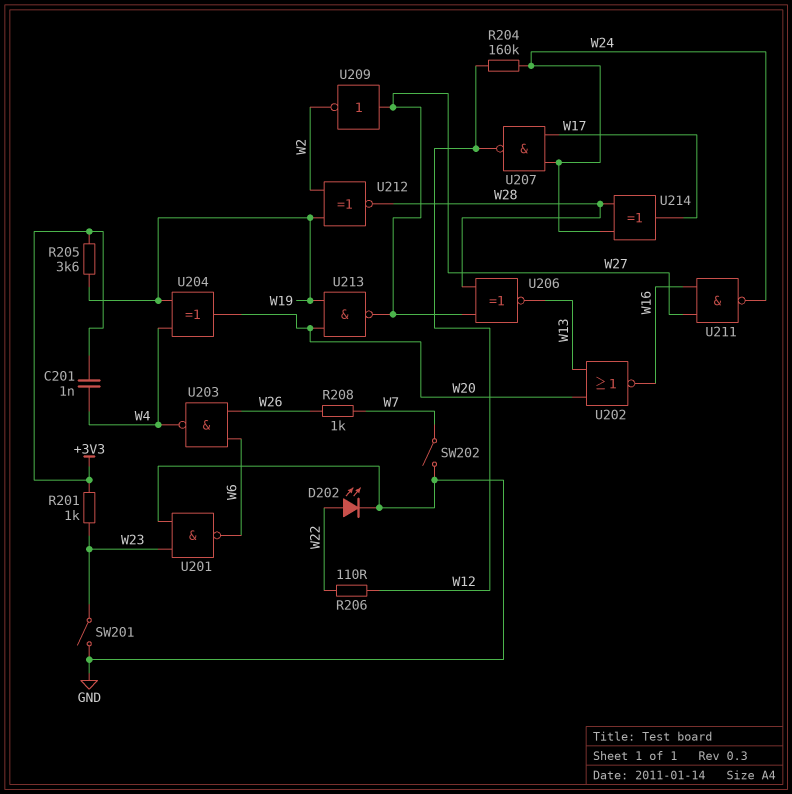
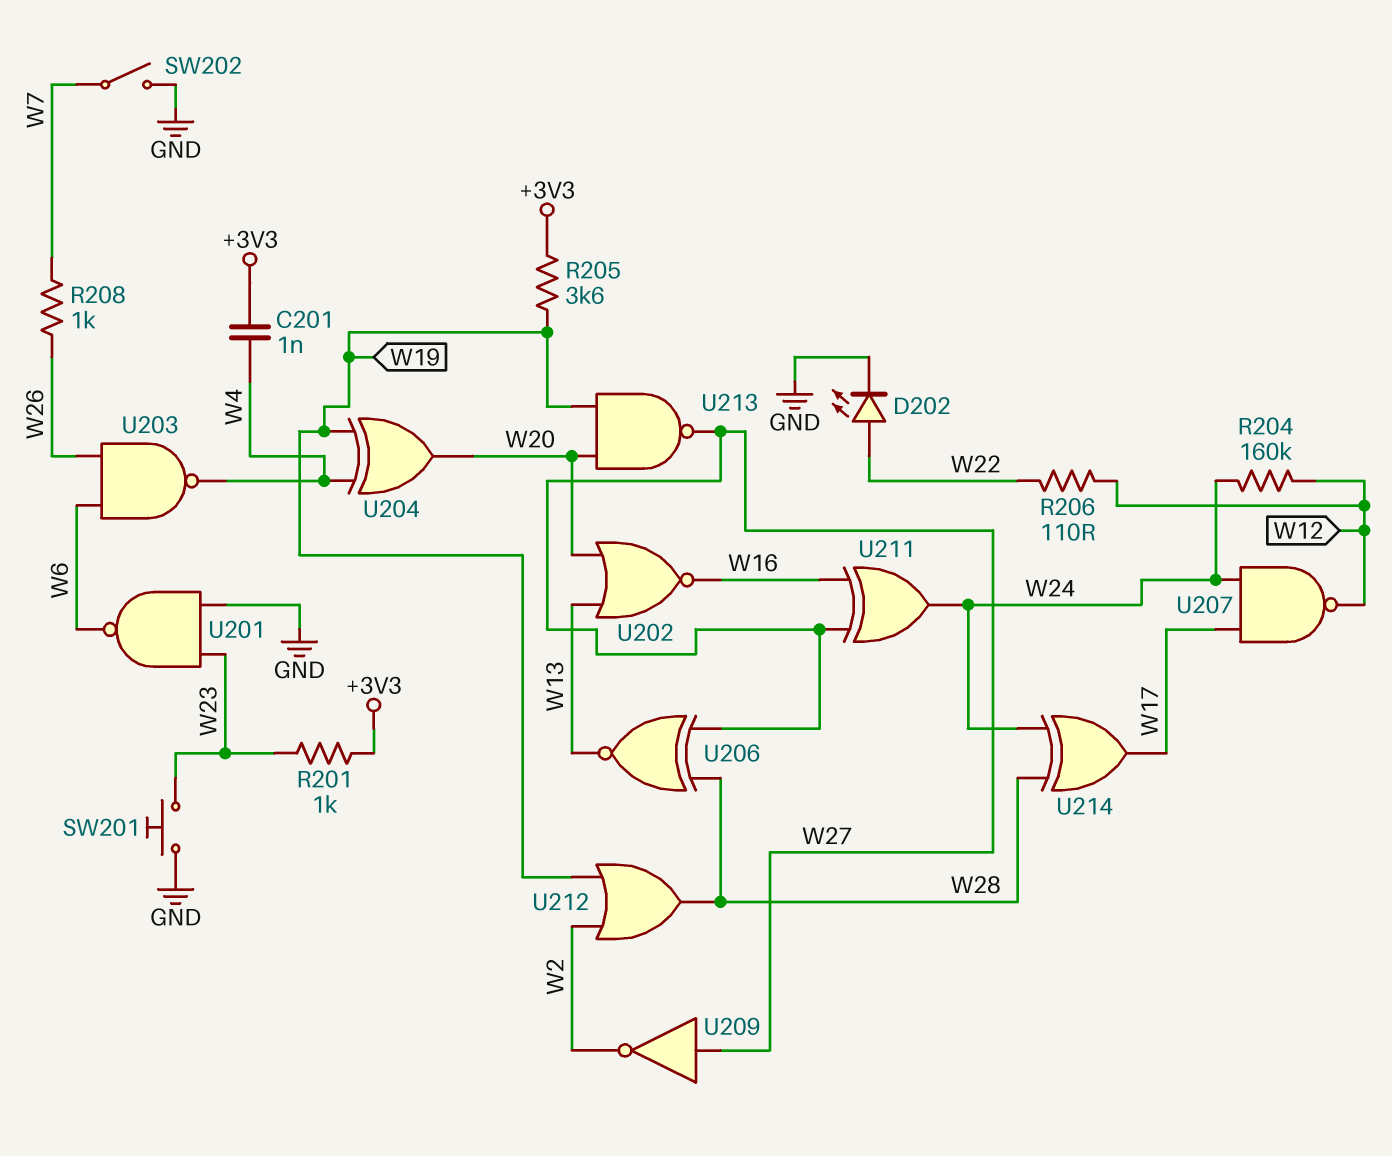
SW201: switch (GND, W23) -> button (GND, W23)
U211: NAND (in W16, in W27, out W24) -> XOR (in W16, in W27, out W24)
U212: XNOR (in W2, in W19, out W28) -> OR (in W2, in W19, out W28)

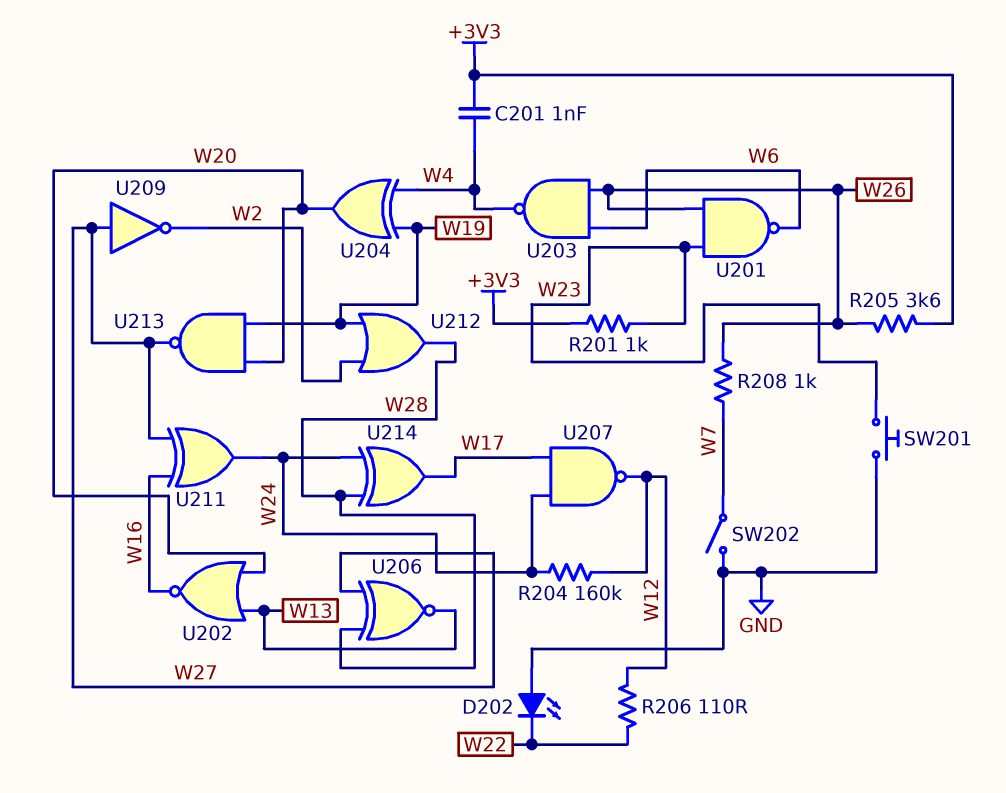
D202: LED (A W22, K GND) -> LED (A GND, K W22)
R205: 3.6k (+3V3, W19) -> 3.6k (+3V3, W26)
U201: NAND (in GND, in W23, out W6) -> NAND (in W23, in W26, out W6)

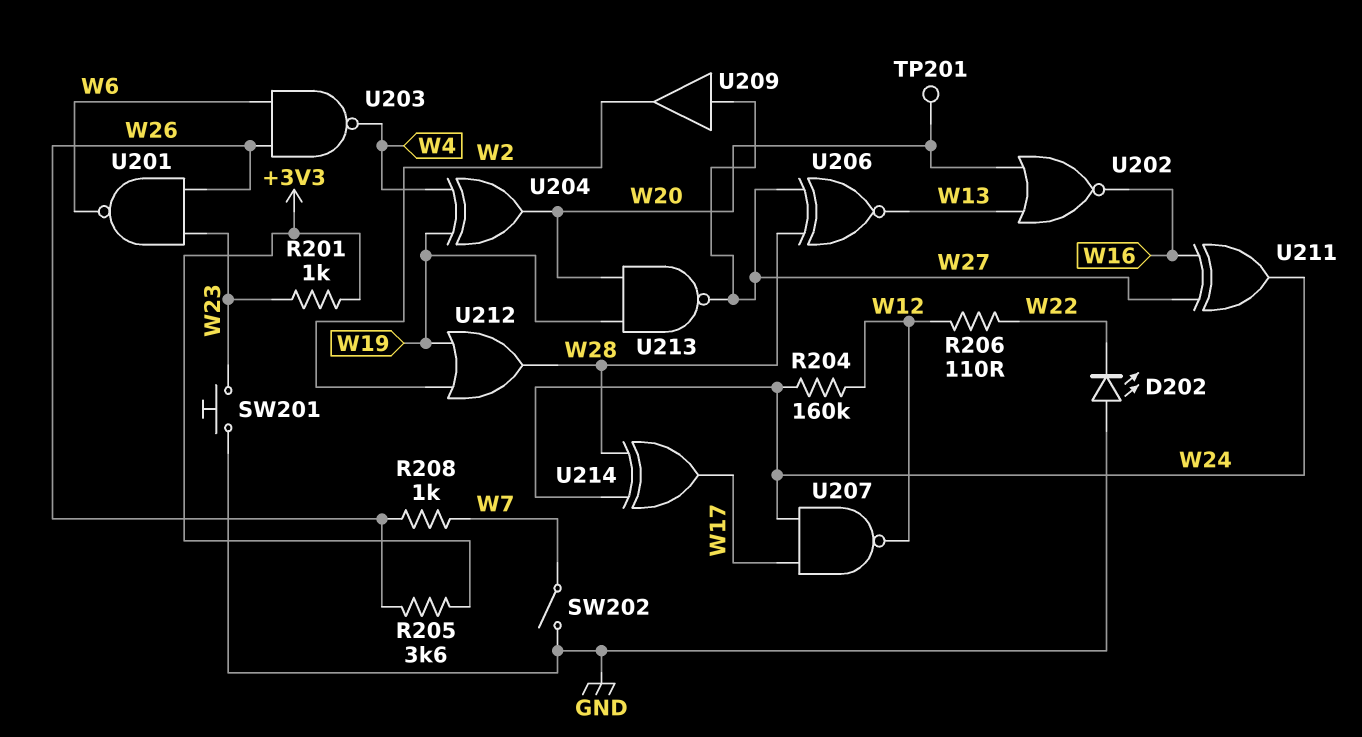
C201: 1nF (+3V3, W4) -> none
TP201: none -> test point (W20)
U209: NOT (in W27, out W2) -> buffer (in W27, out W2)

